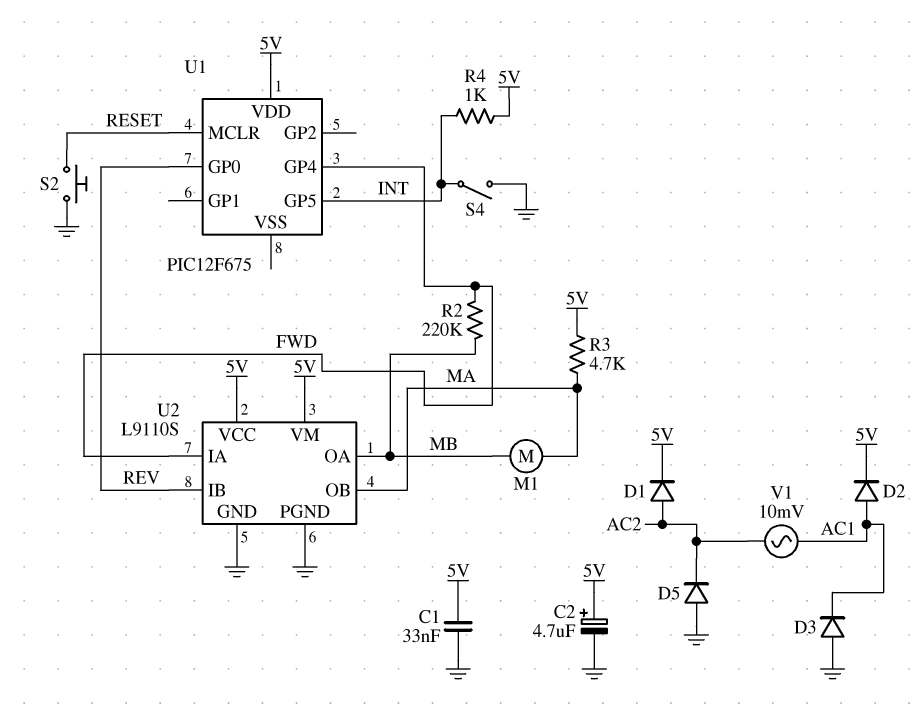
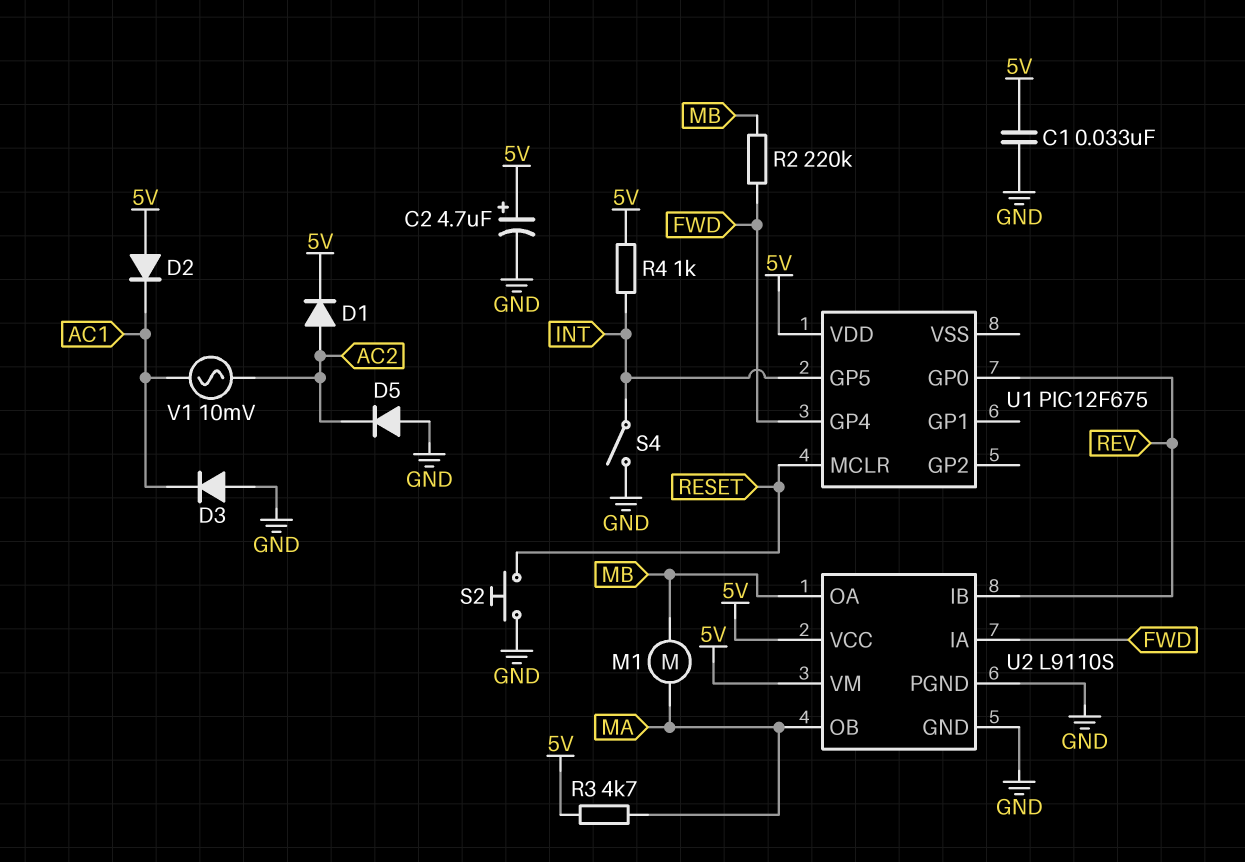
D2: diode (A AC1, K 5V) -> diode (A 5V, K AC1)

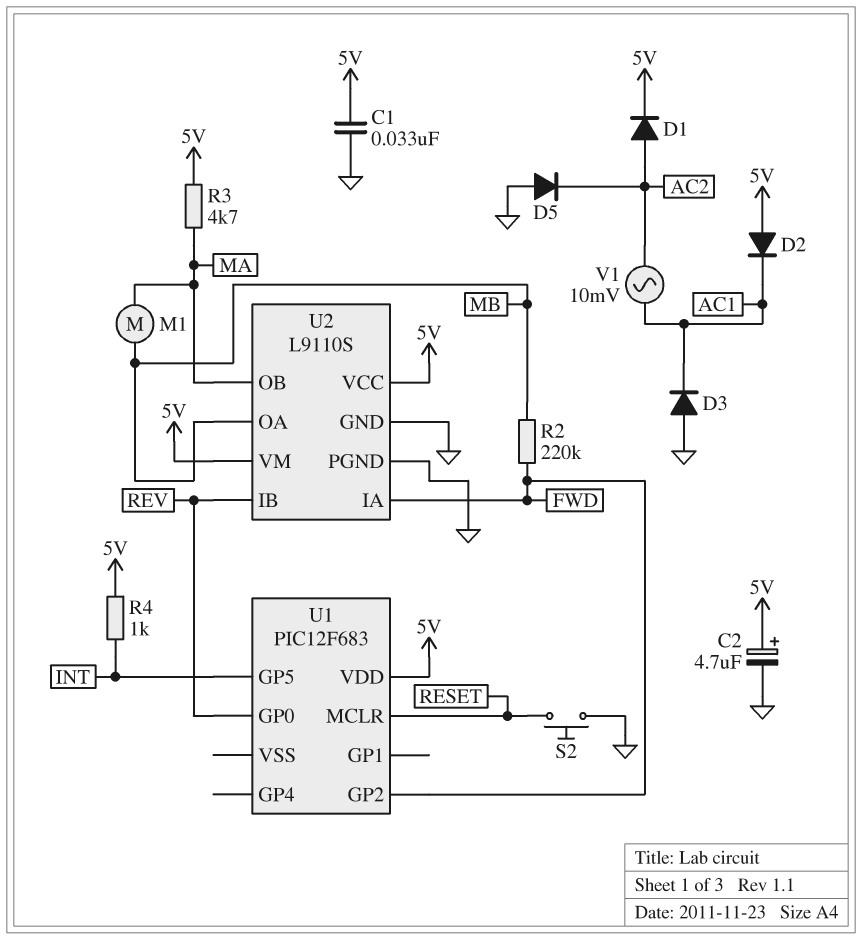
S4: switch (GND, INT) -> none
U1: PIC12F675 -> PIC12F683
U1 pin GP2: none -> FWD
U1 pin GP4: FWD -> none

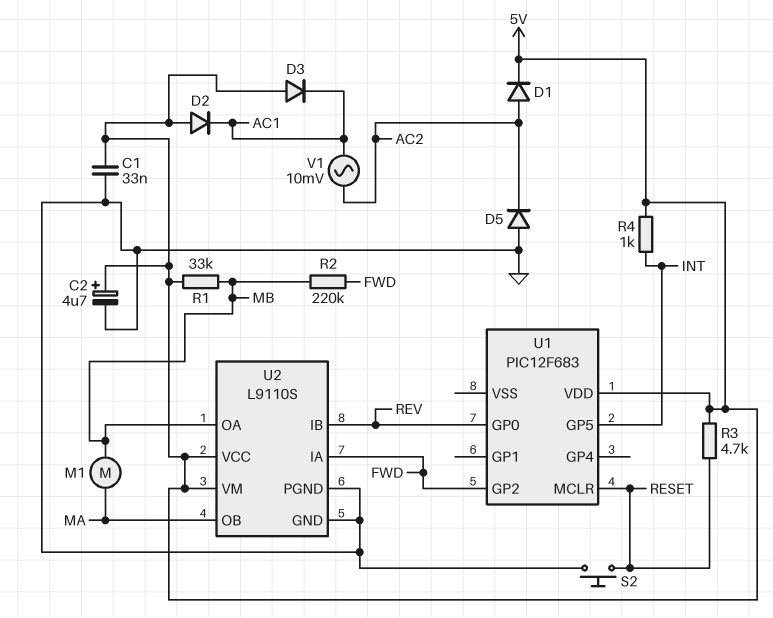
D3: diode (A GND, K AC1) -> diode (A 5V, K AC1)
R1: none -> 33k (5V, MB)
R3: 4.7k (5V, MA) -> 4.7k (5V, RESET)

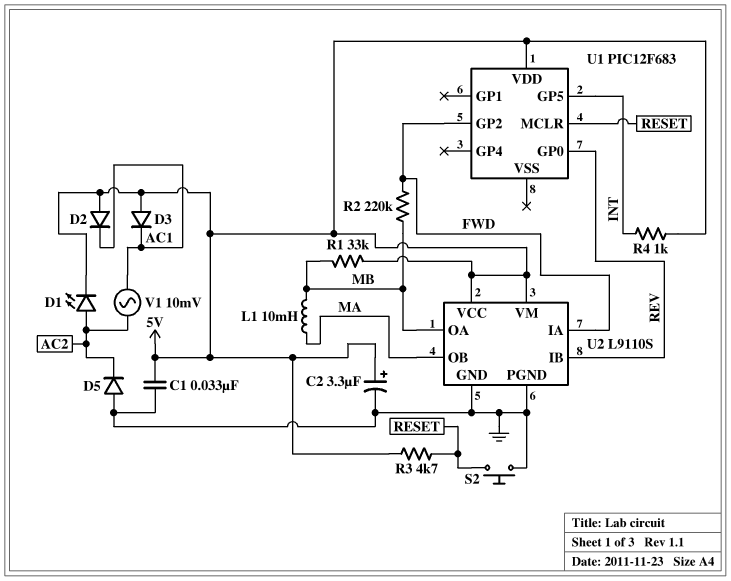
C2: 4.7uF (plus 5V, minus GND) -> 3.3uF (plus 5V, minus GND)
D1: diode (A AC2, K 5V) -> LED (A AC2, K 5V)
L1: none -> 10mH (MA, MB)
M1: motor (MA, MB) -> none

